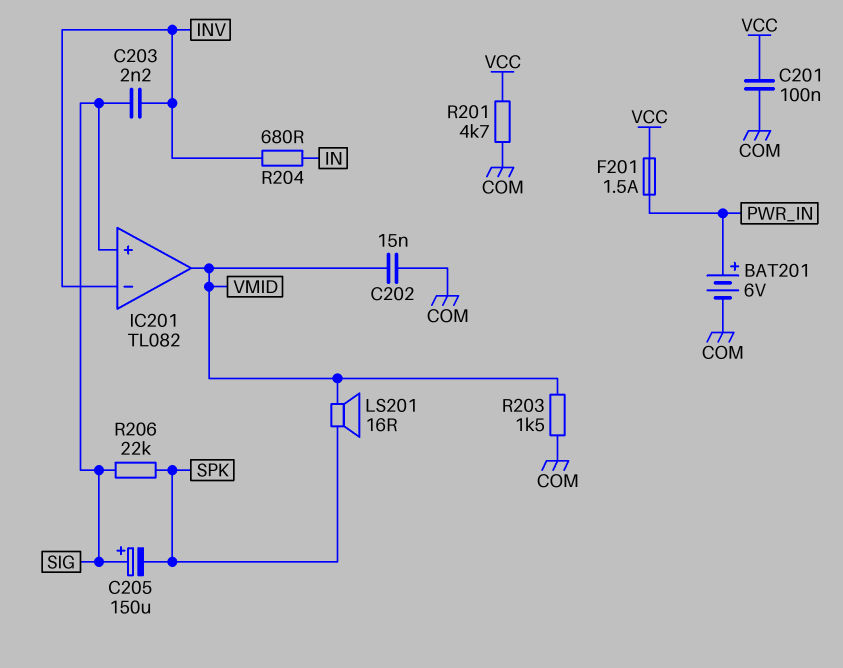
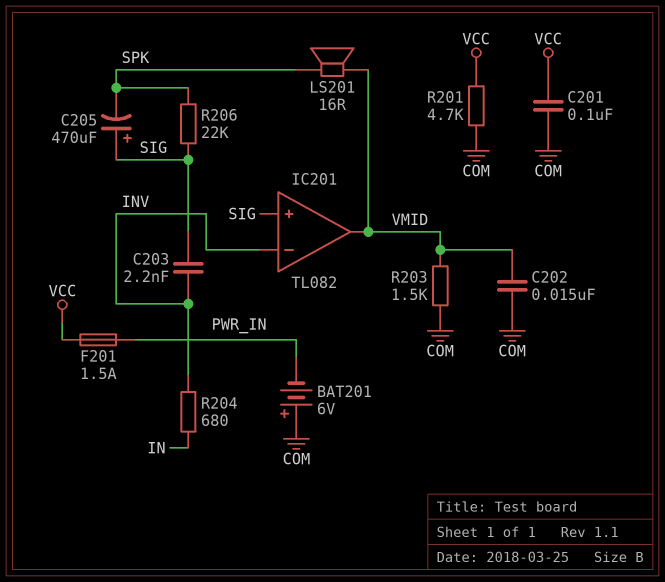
BAT201: 6V (plus PWR_IN, minus COM) -> 6V (plus COM, minus PWR_IN)
C205: 150uF (plus SIG, minus SPK) -> 470uF (plus SIG, minus SPK)

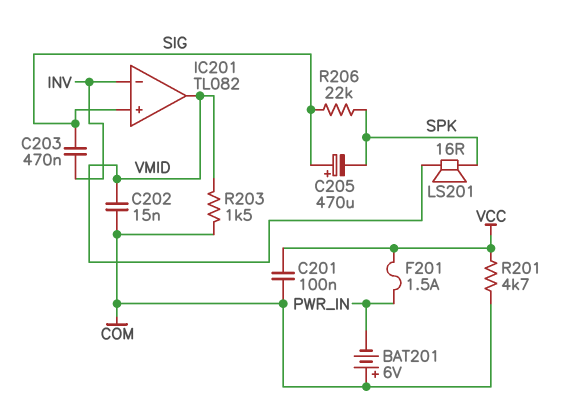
C203: 2.2nF (INV, SIG) -> 470nF (INV, SIG)
R204: 680 (IN, INV) -> none

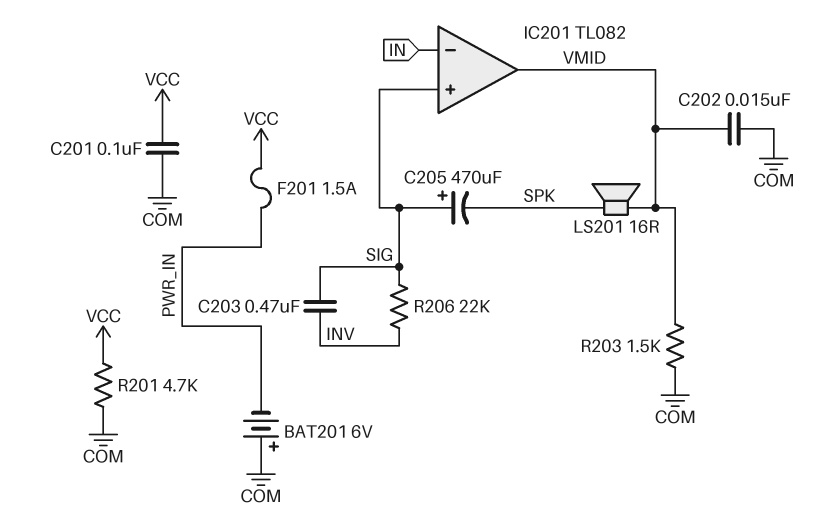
IC201 pin in-: INV -> IN
R206: 22k (SIG, SPK) -> 22k (INV, SIG)

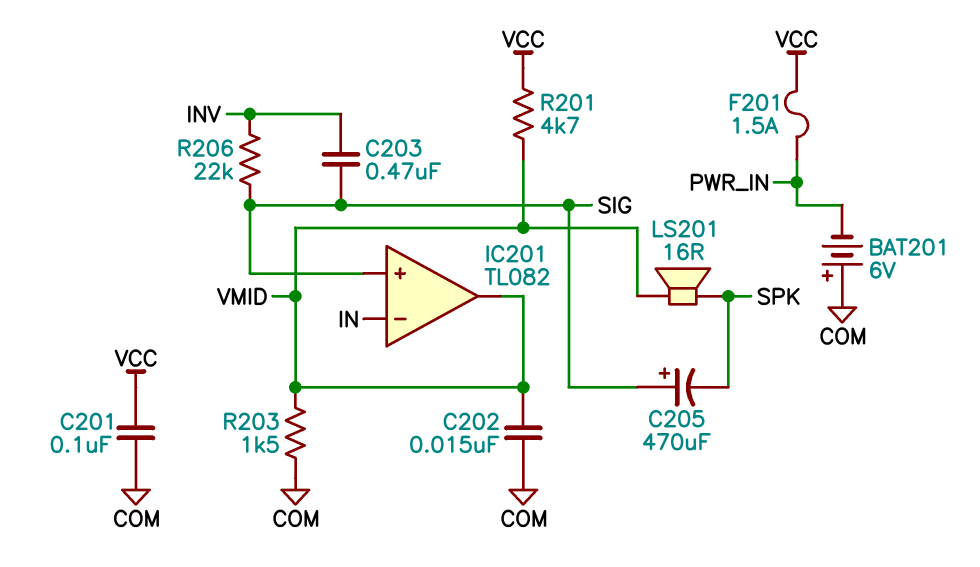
R201: 4.7k (COM, VCC) -> 4.7k (VCC, VMID)

